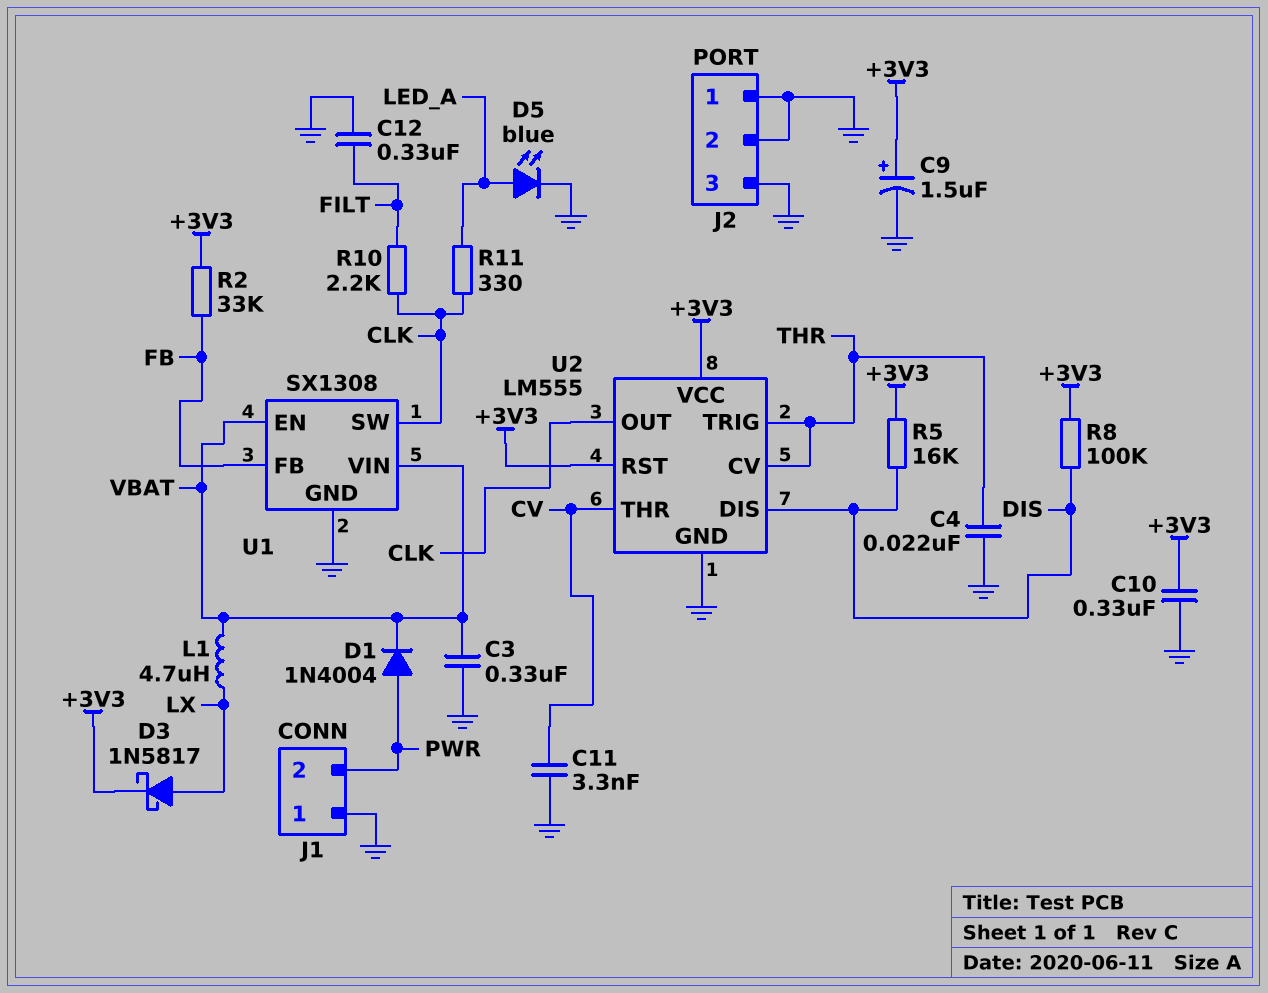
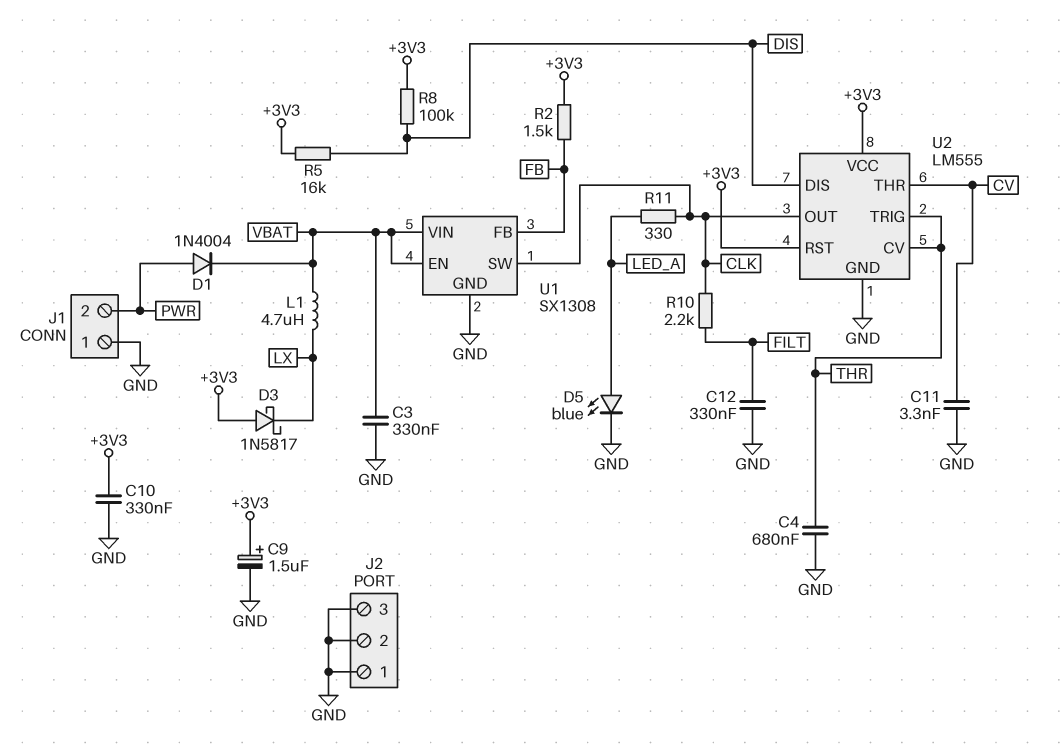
C4: 22nF (GND, THR) -> 680nF (GND, THR)
D3: schottky 1N5817 (A LX, K +3V3) -> schottky 1N5817 (A +3V3, K LX)
R2: 33k (+3V3, FB) -> 1.5k (+3V3, FB)

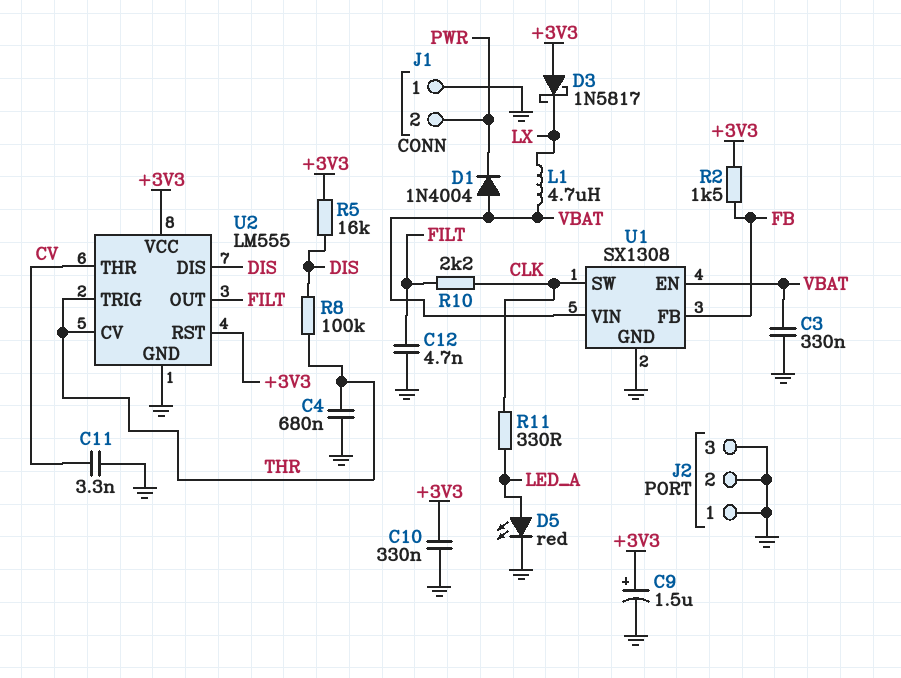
C12: 330nF (FILT, GND) -> 4.7nF (FILT, GND)
D1: diode 1N4004 (A PWR, K VBAT) -> diode 1N4004 (A VBAT, K PWR)
D5: LED blue (A LED_A, K GND) -> LED red (A LED_A, K GND)
R8: 100k (+3V3, DIS) -> 100k (DIS, THR)
U2 pin OUT: CLK -> FILT

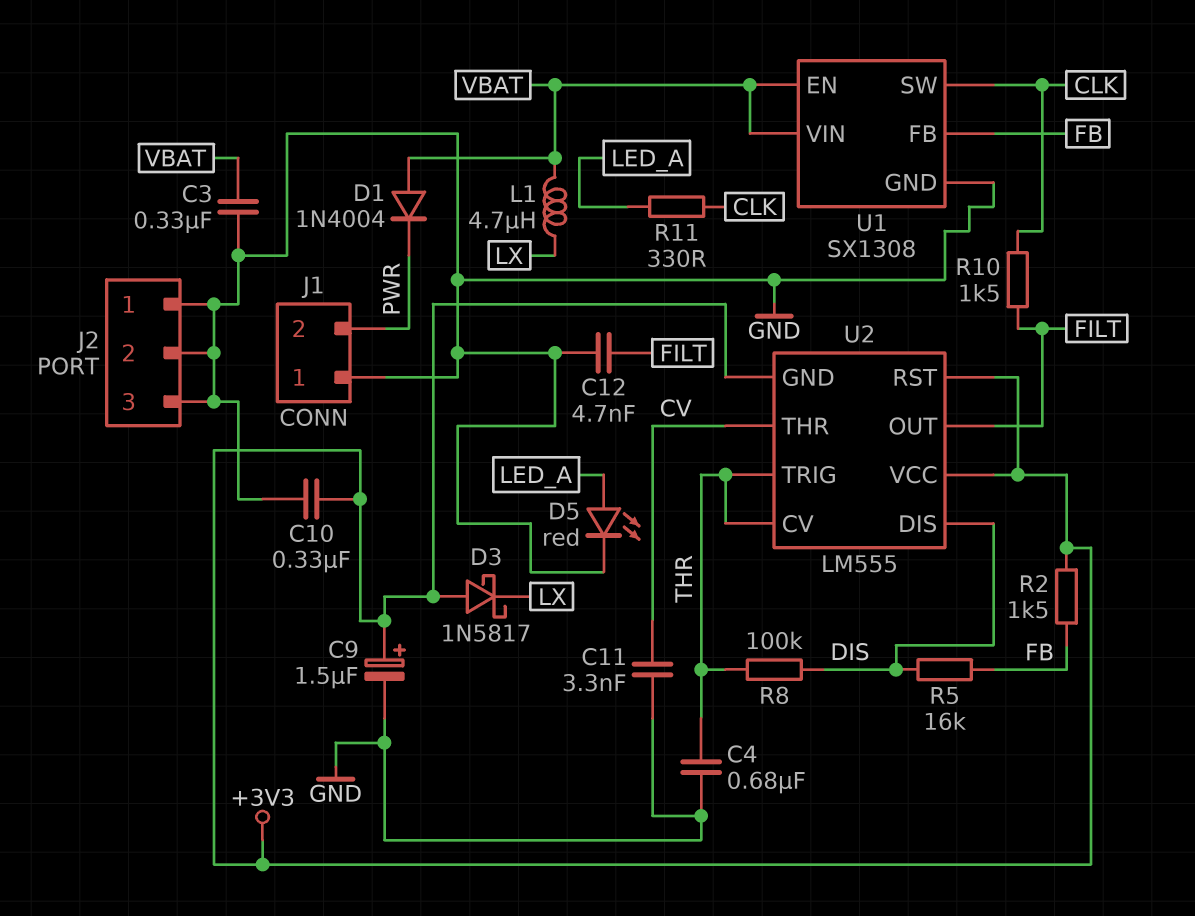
R5: 16k (+3V3, DIS) -> 16k (DIS, FB)
R10: 2.2k (CLK, FILT) -> 1.5k (CLK, FILT)
U2 pin GND: GND -> +3V3

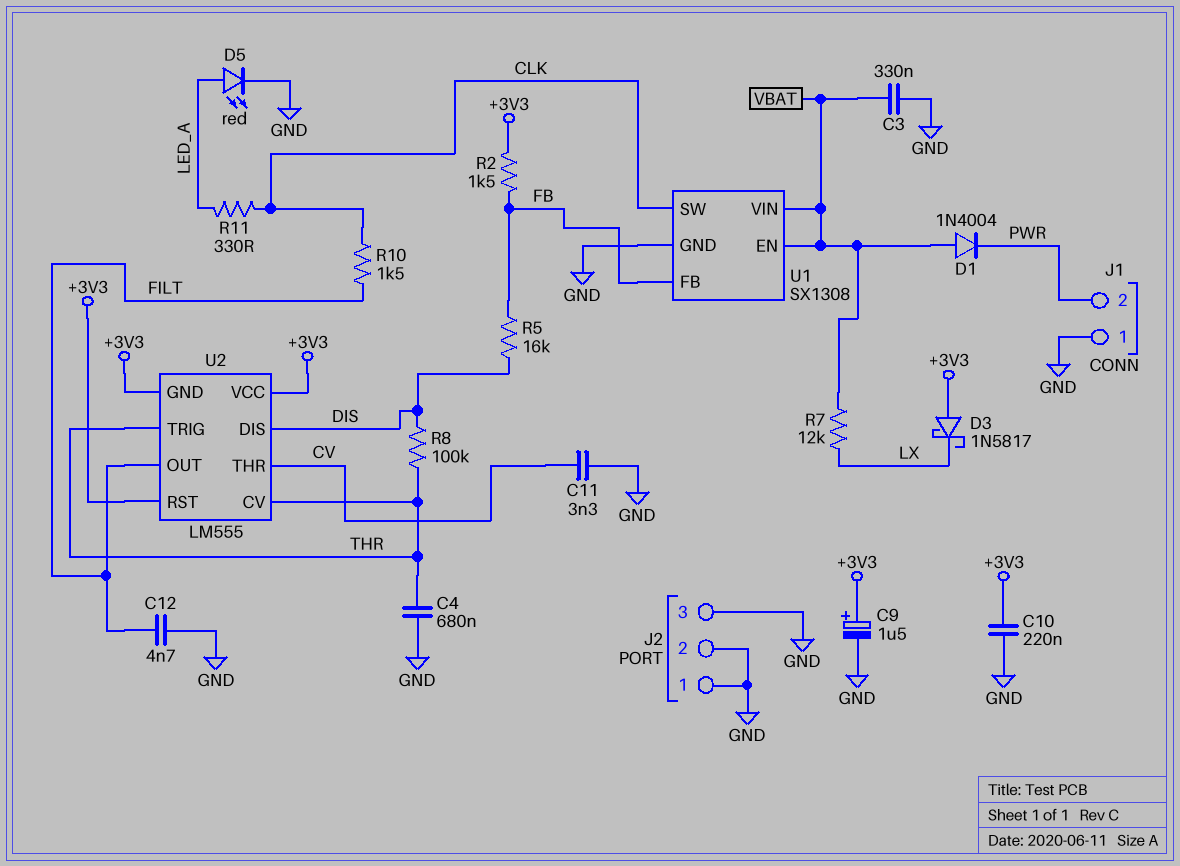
C10: 330nF (+3V3, GND) -> 220nF (+3V3, GND)
L1: 4.7uH (LX, VBAT) -> none
R7: none -> 12k (LX, VBAT)

